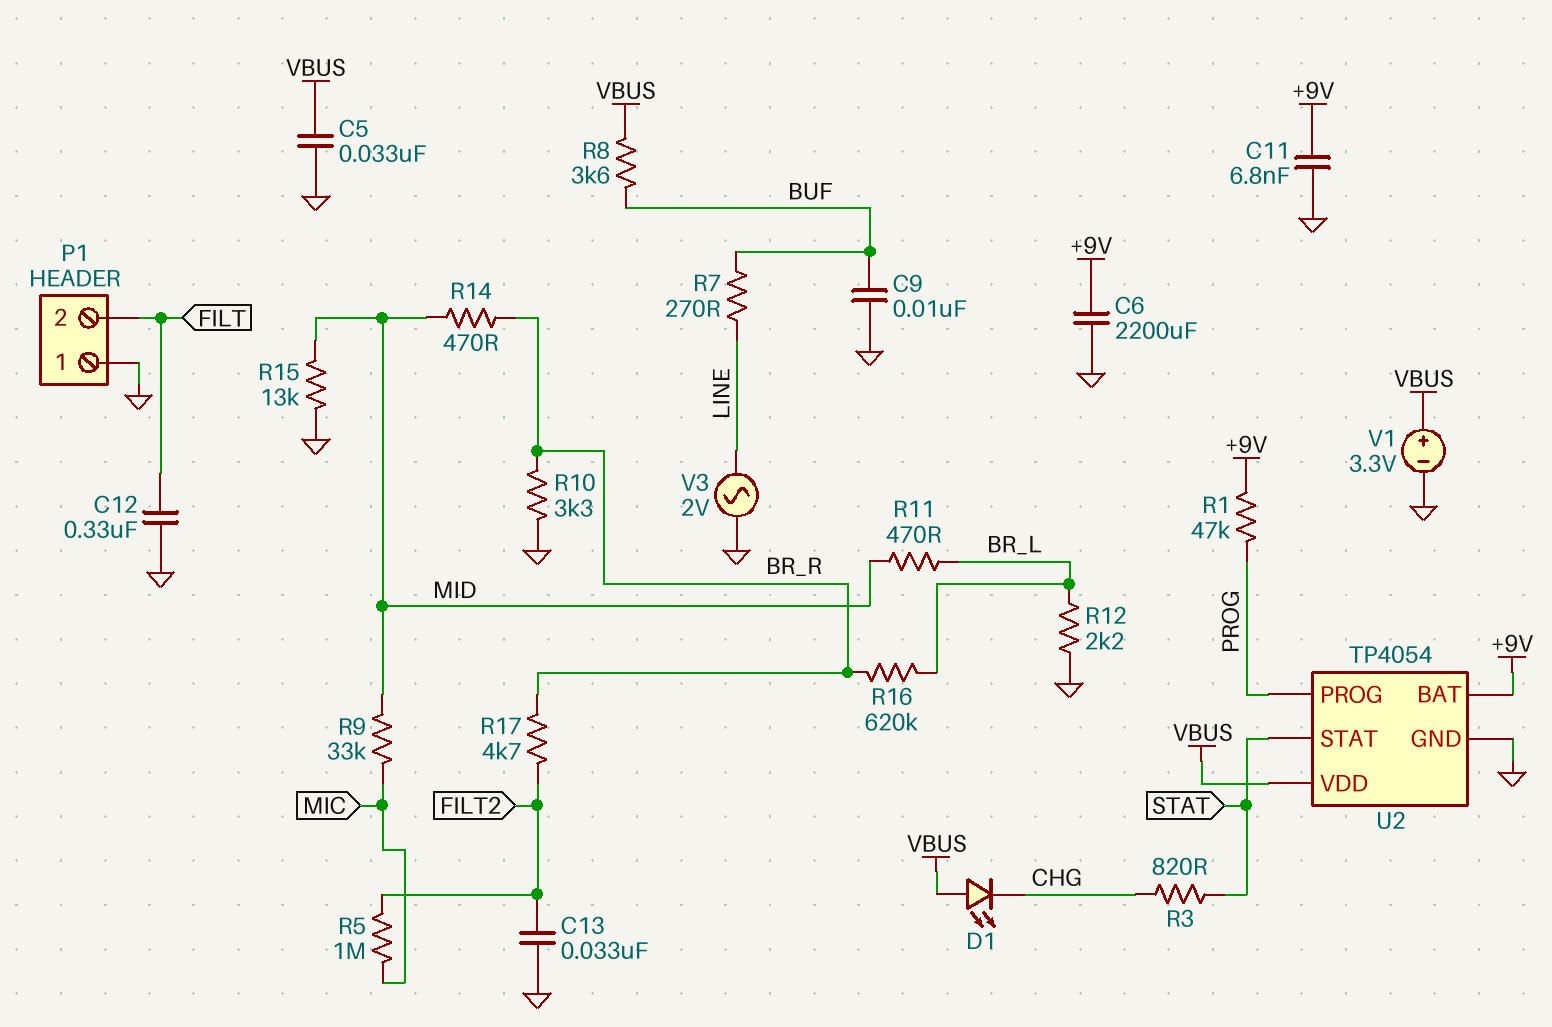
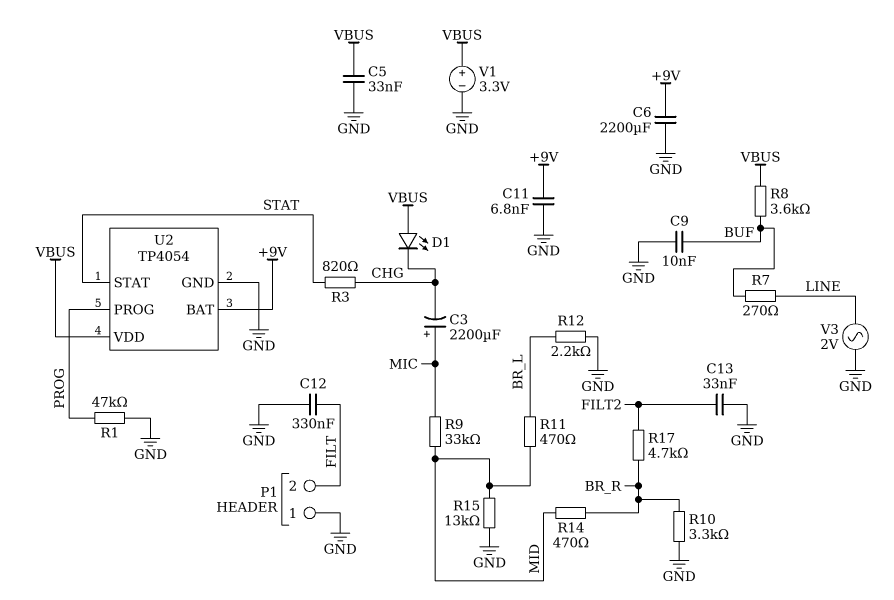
C3: none -> 2200uF (plus MIC, minus CHG)
R1: 47k (+9V, PROG) -> 47k (GND, PROG)
R5: 1M (FILT2, MIC) -> none
R16: 620k (BR_L, BR_R) -> none

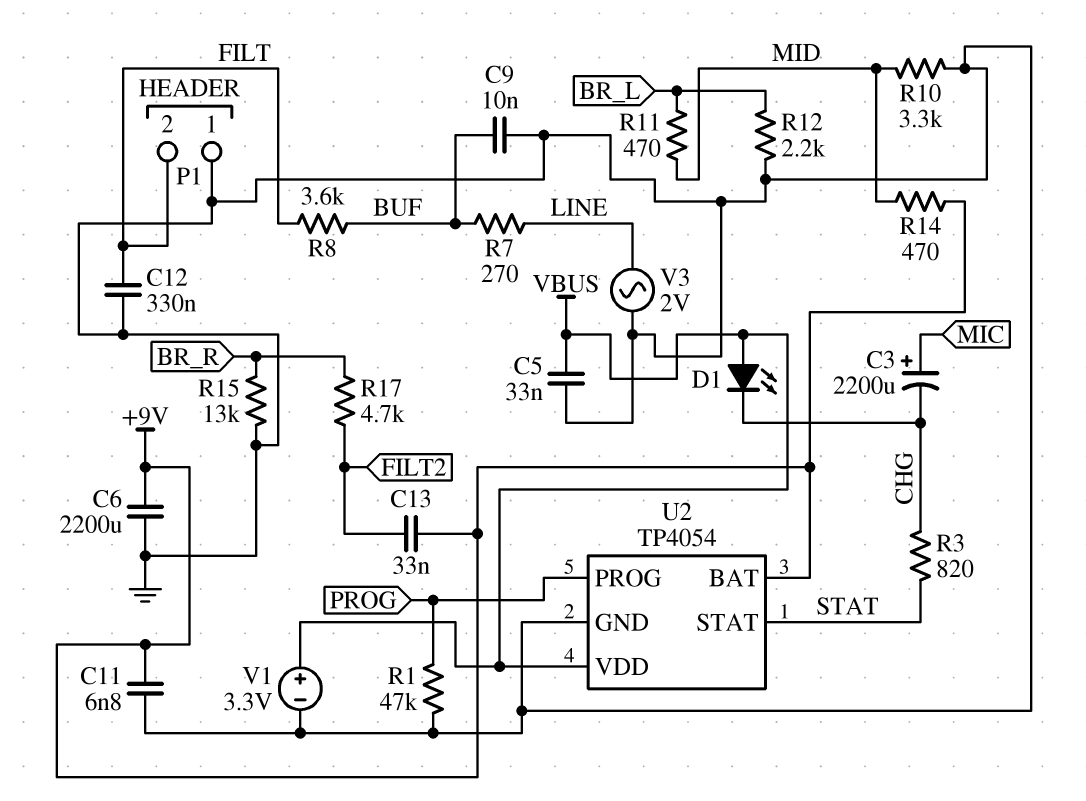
C13: 33nF (FILT2, GND) -> 33nF (+9V, FILT2)
R8: 3.6k (BUF, VBUS) -> 3.6k (BUF, FILT)
R9: 33k (MIC, MID) -> none
R10: 3.3k (BR_R, GND) -> 3.3k (GND, MID)
R14: 470 (BR_R, MID) -> 470 (+9V, MID)
R15: 13k (GND, MID) -> 13k (BR_R, GND)

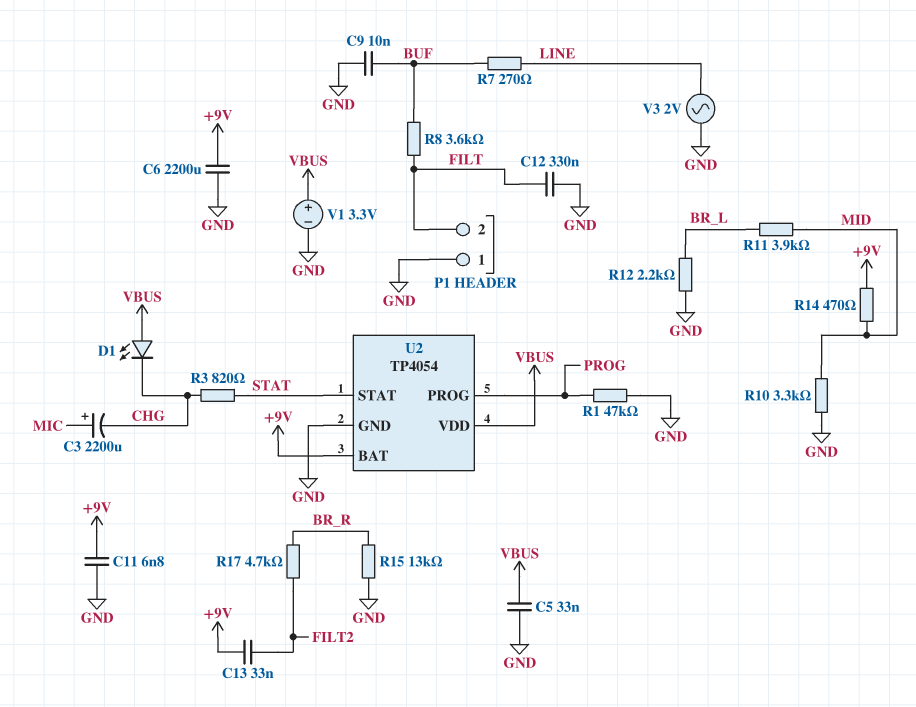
R11: 470 (BR_L, MID) -> 3.9k (BR_L, MID)

